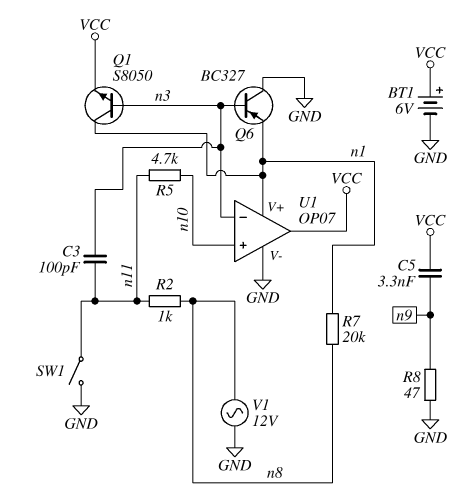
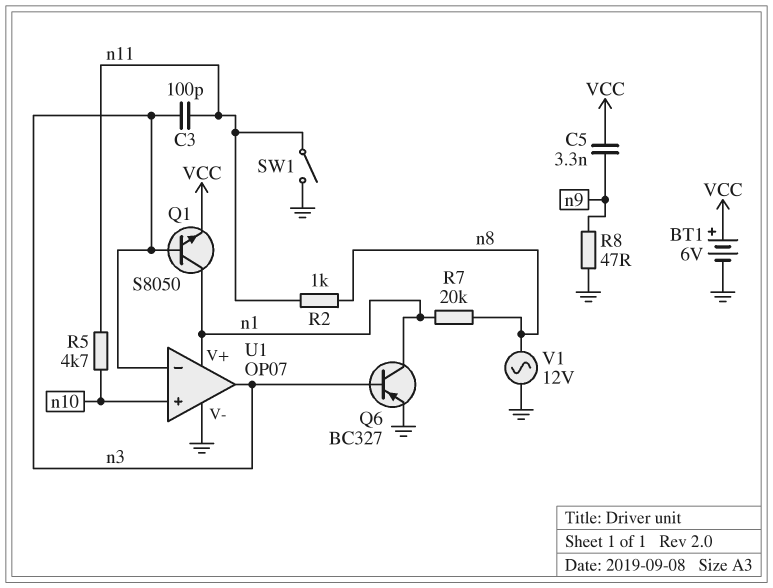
Q6: PNP BC327 (B n3, C GND, E n1) -> PNP BC327 (B n3, C n1, E GND)
U1 pin out: VCC -> n3

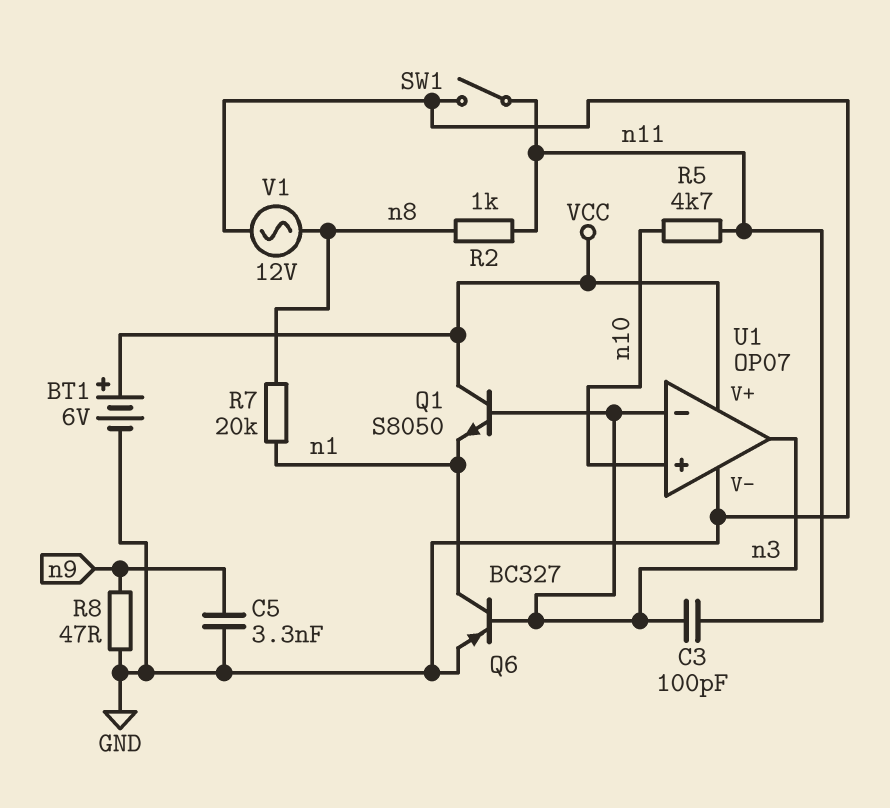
C5: 3.3nF (VCC, n9) -> 3.3nF (GND, n9)
Q1: NPN S8050 (B n3, C n1, E VCC) -> NPN S8050 (B n3, C VCC, E n1)
U1 pin V+: n1 -> VCC

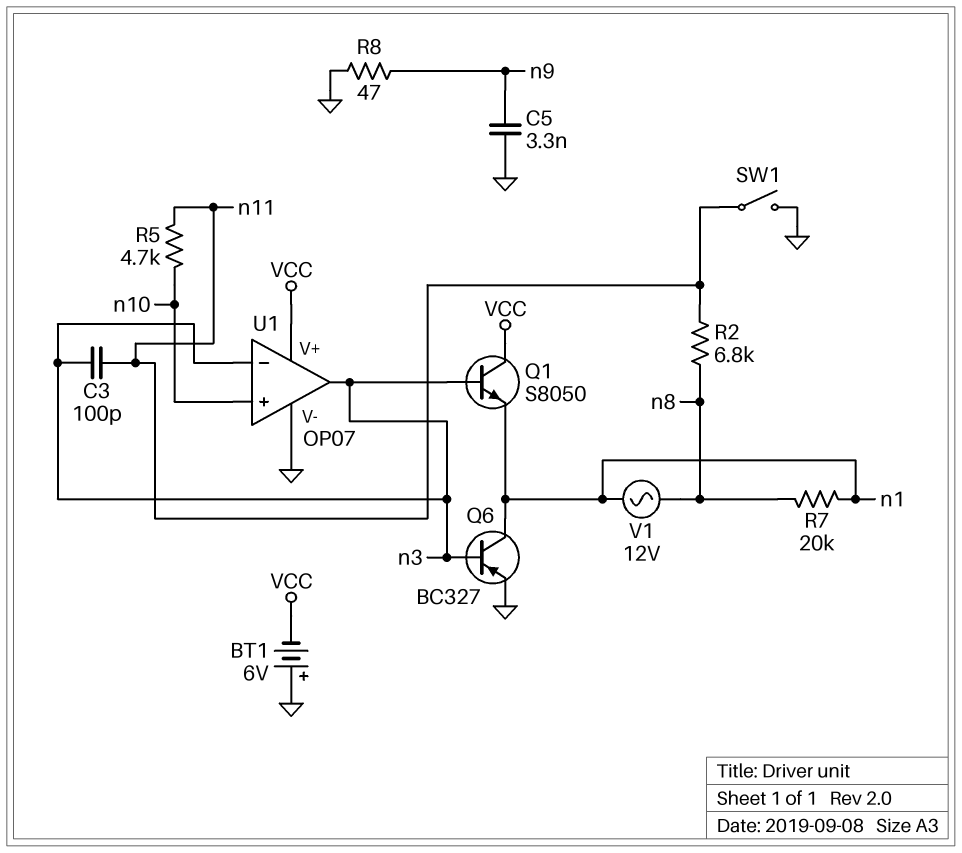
BT1: 6V (plus VCC, minus GND) -> 6V (plus GND, minus VCC)
R2: 1k (n8, n11) -> 6.8k (n8, n11)
V1: AC 12V (GND, n8) -> AC 12V (n1, n8)

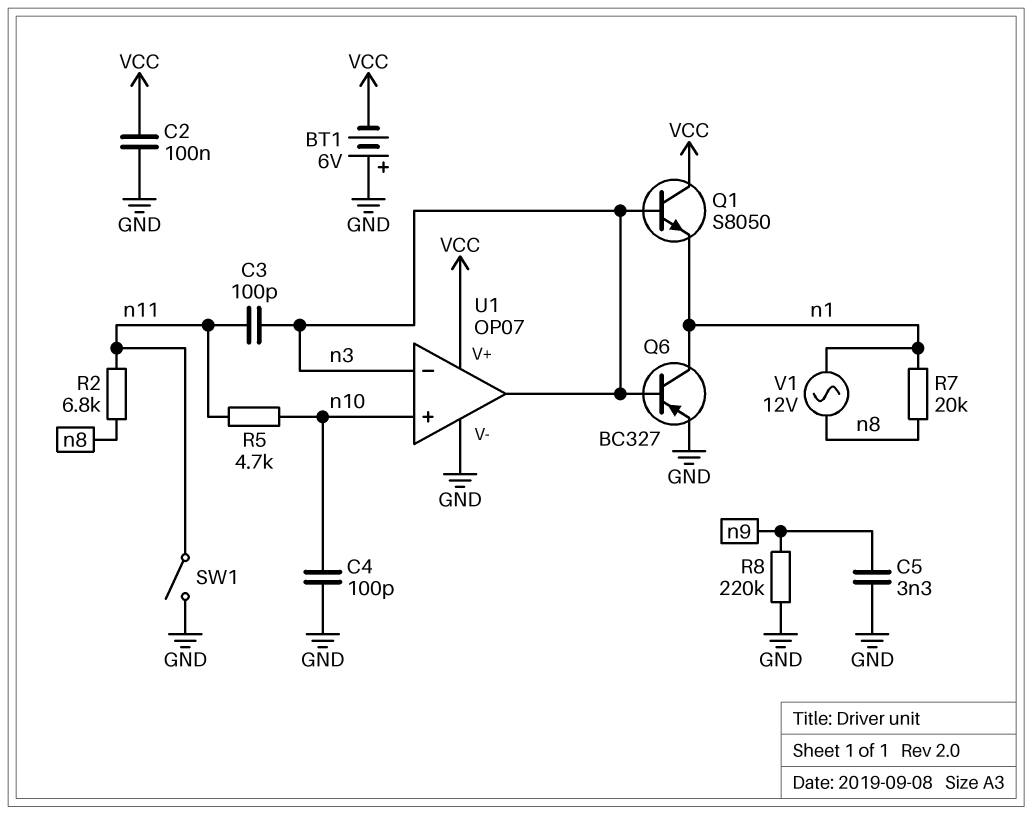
C2: none -> 100nF (GND, VCC)
C4: none -> 100pF (GND, n10)
R8: 47 (GND, n9) -> 220k (GND, n9)

